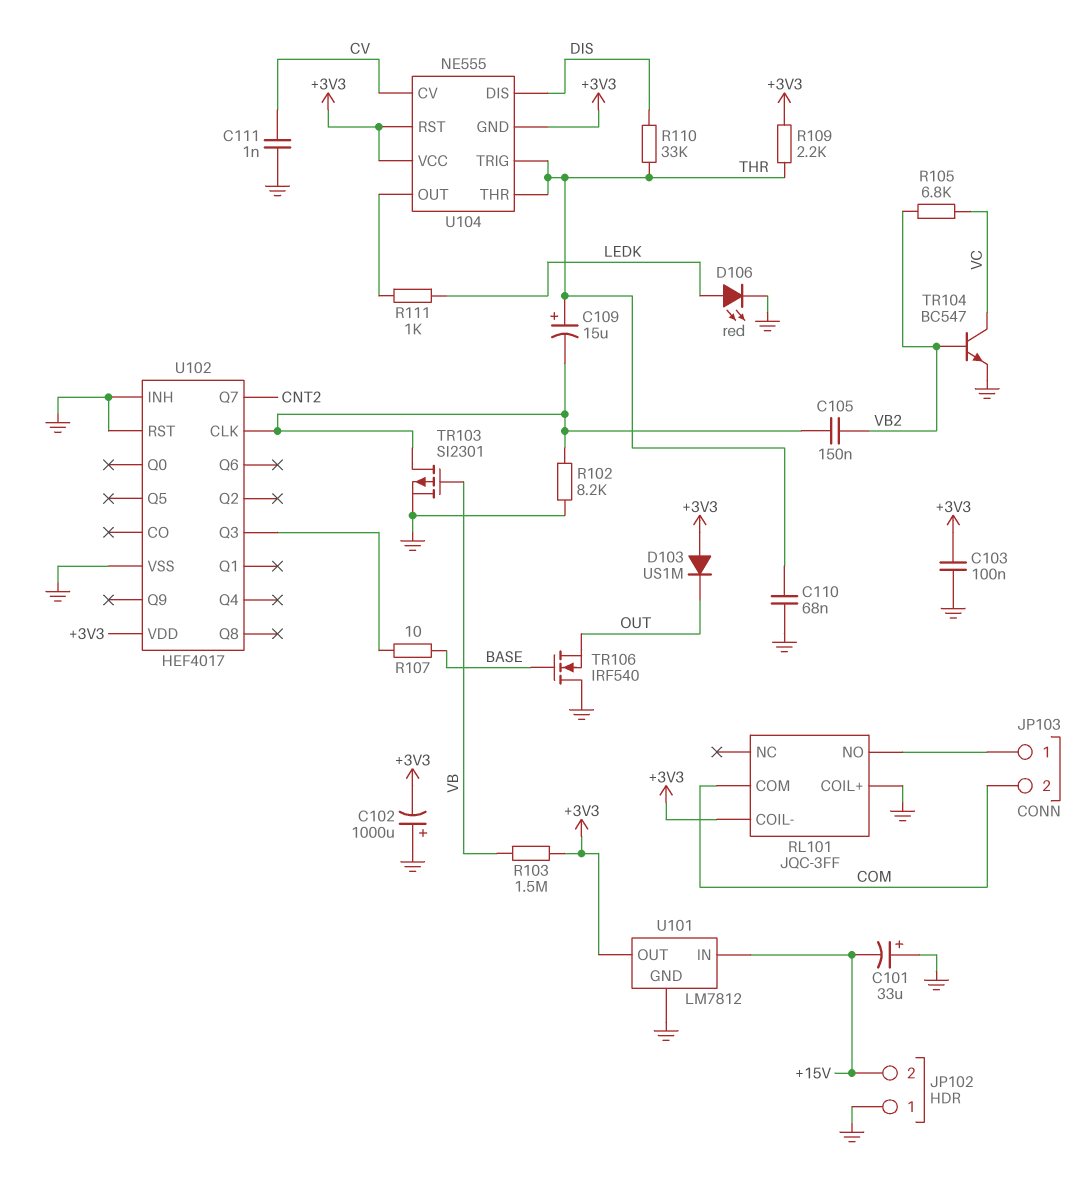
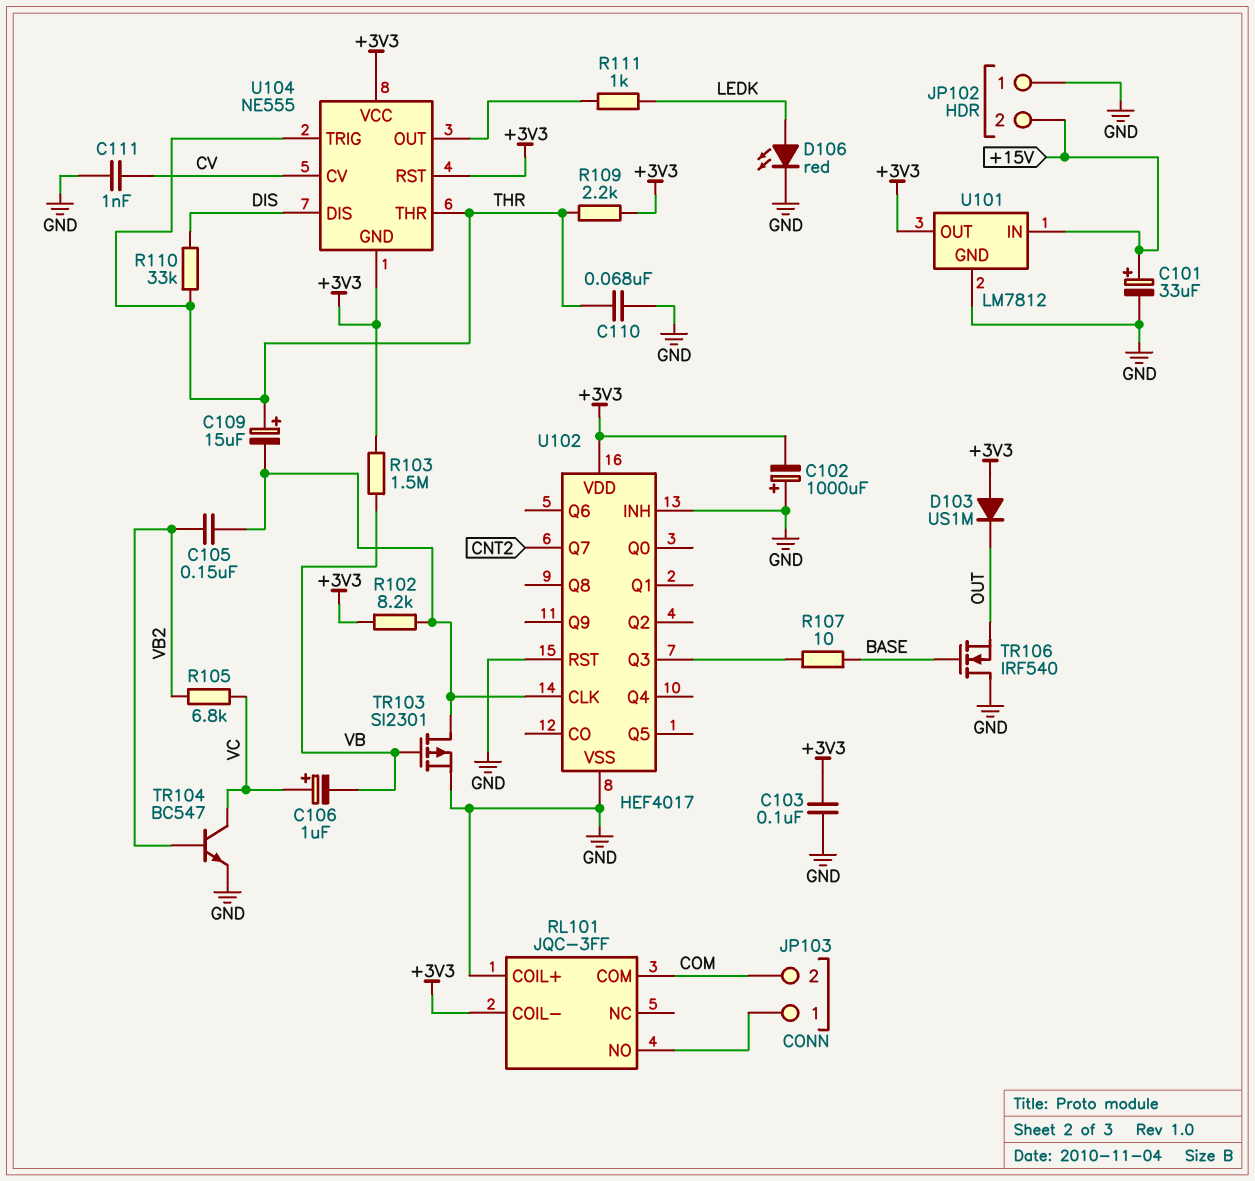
C101: 33uF (plus GND, minus +15V) -> 33uF (plus +15V, minus GND)
C106: none -> 1uF (plus VC, minus VB)
R102: 8.2k (GND, U102/CLK) -> 8.2k (+3V3, U102/CLK)

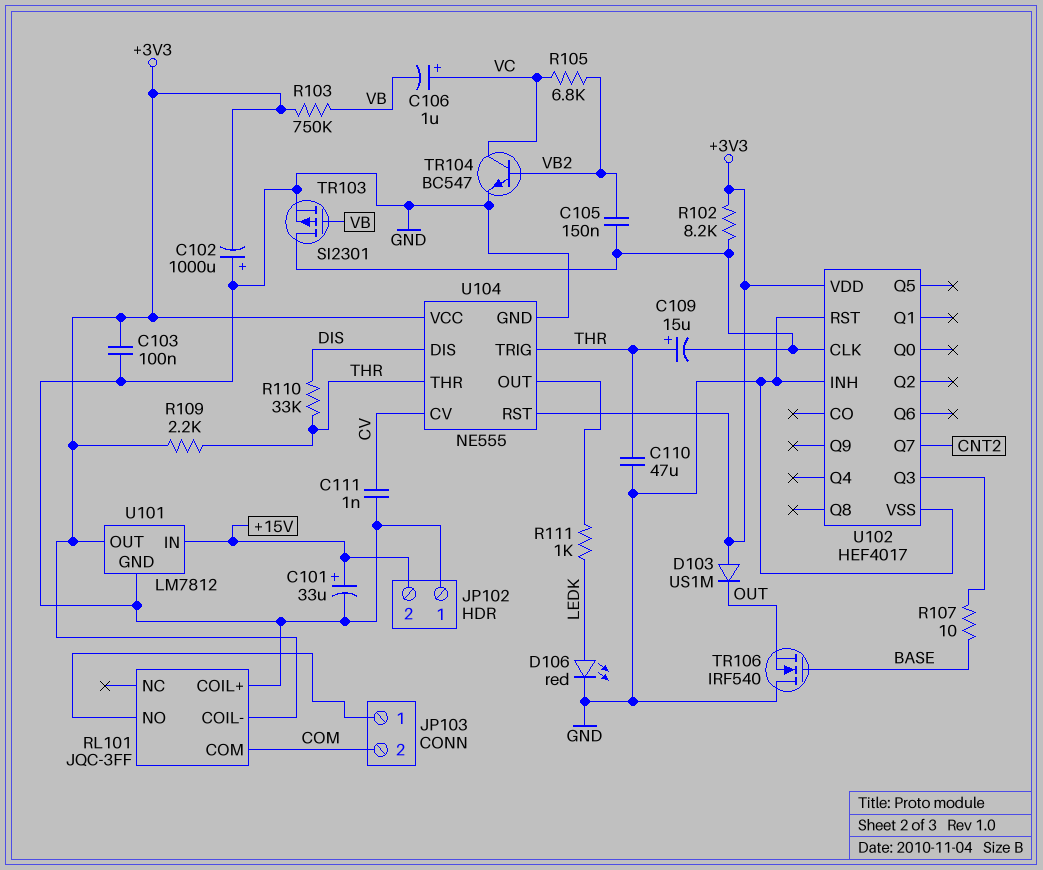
C110: 68nF (GND, THR) -> 47uF (GND, THR)
R103: 1.5M (+3V3, VB) -> 750k (+3V3, VB)
U104 pin GND: +3V3 -> GND

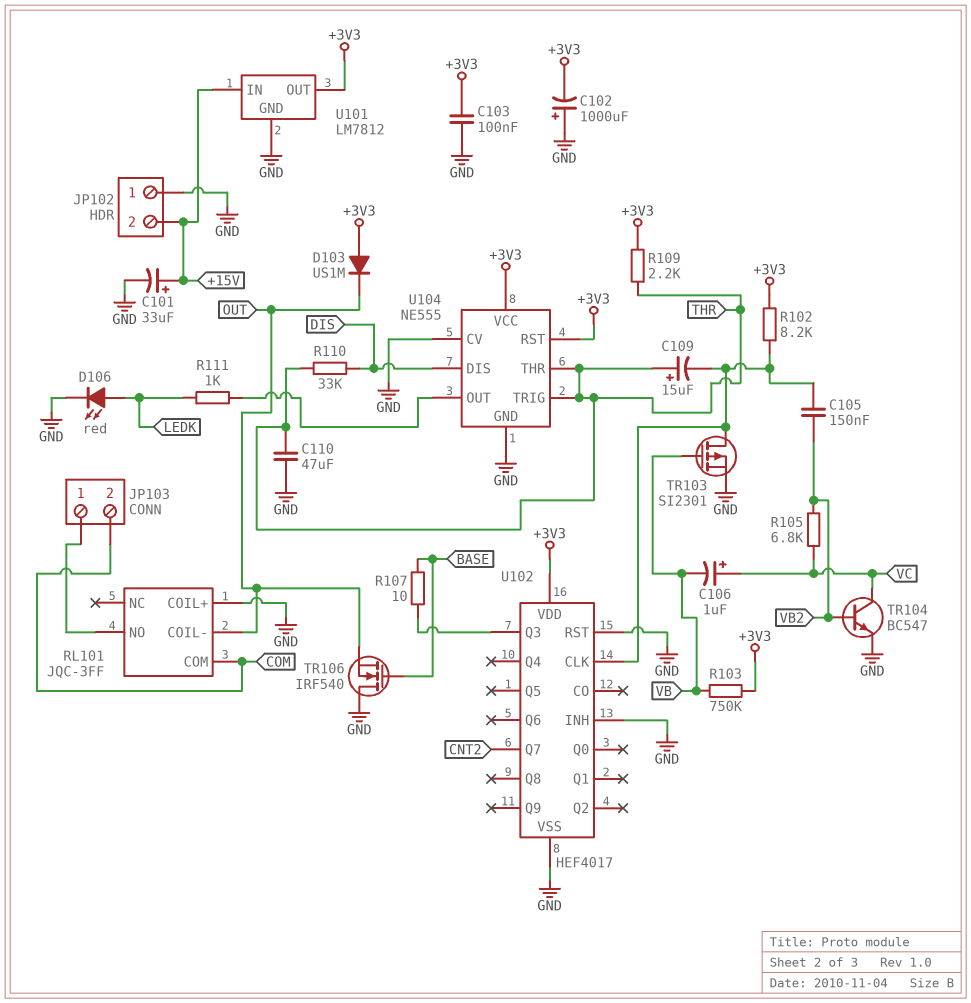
C111: 1nF (CV, GND) -> none
RL101 pin COIL-: +3V3 -> OUT
U104 pin CV: CV -> GND

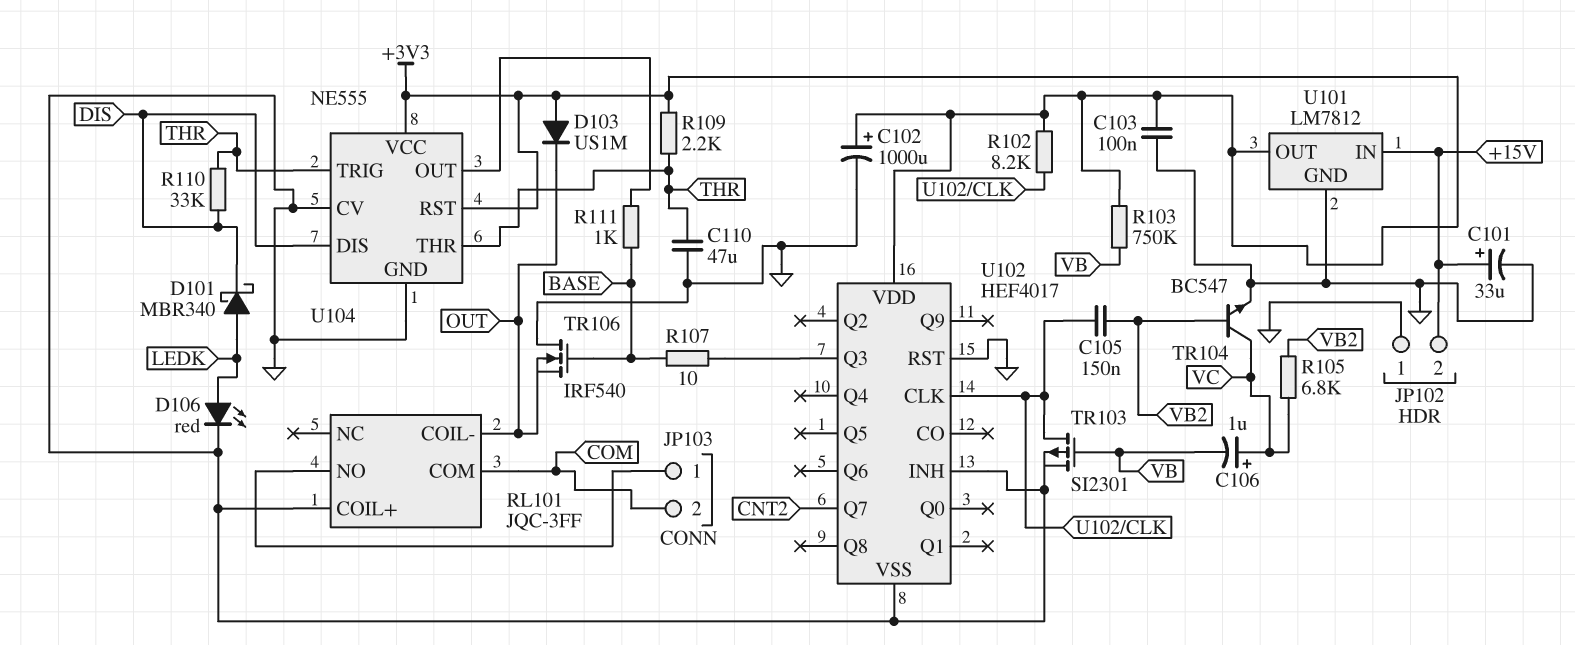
C102: 1000uF (plus GND, minus +3V3) -> 1000uF (plus +3V3, minus GND)
C109: 15uF (plus THR, minus U102/CLK) -> none
D101: none -> schottky MBR340 (A LEDK, K DIS)
R111: 1k (LEDK, U104/OUT) -> 1k (BASE, U104/OUT)

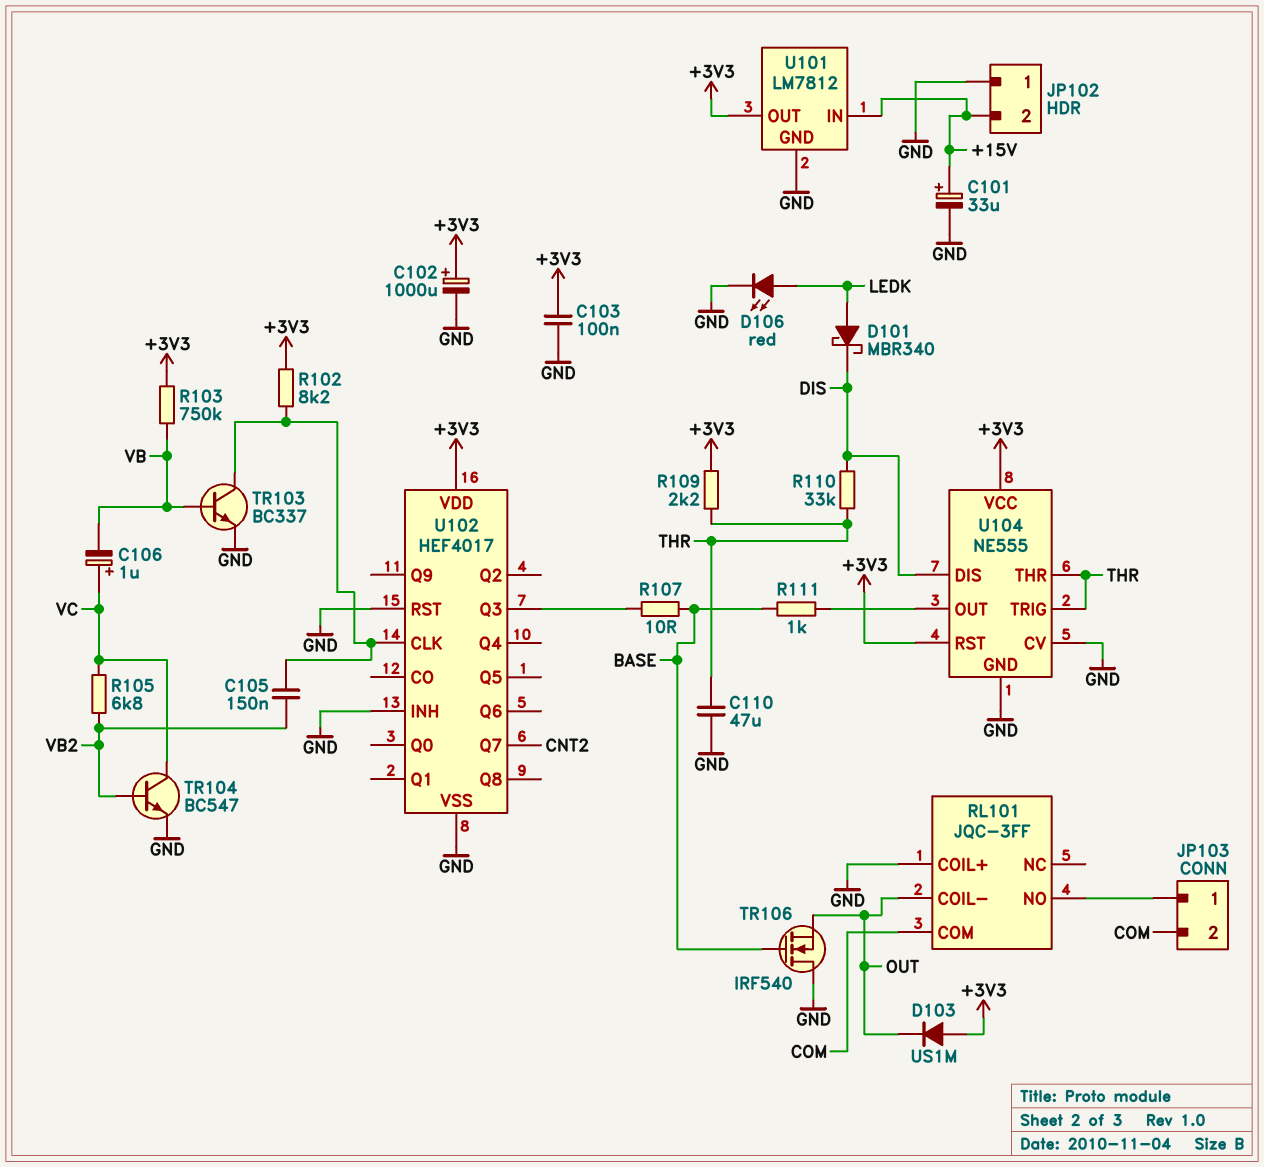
TR103: PMOS SI2301 (G VB, D U102/CLK, S GND) -> NPN BC337 (B VB, C U102/CLK, E GND)

